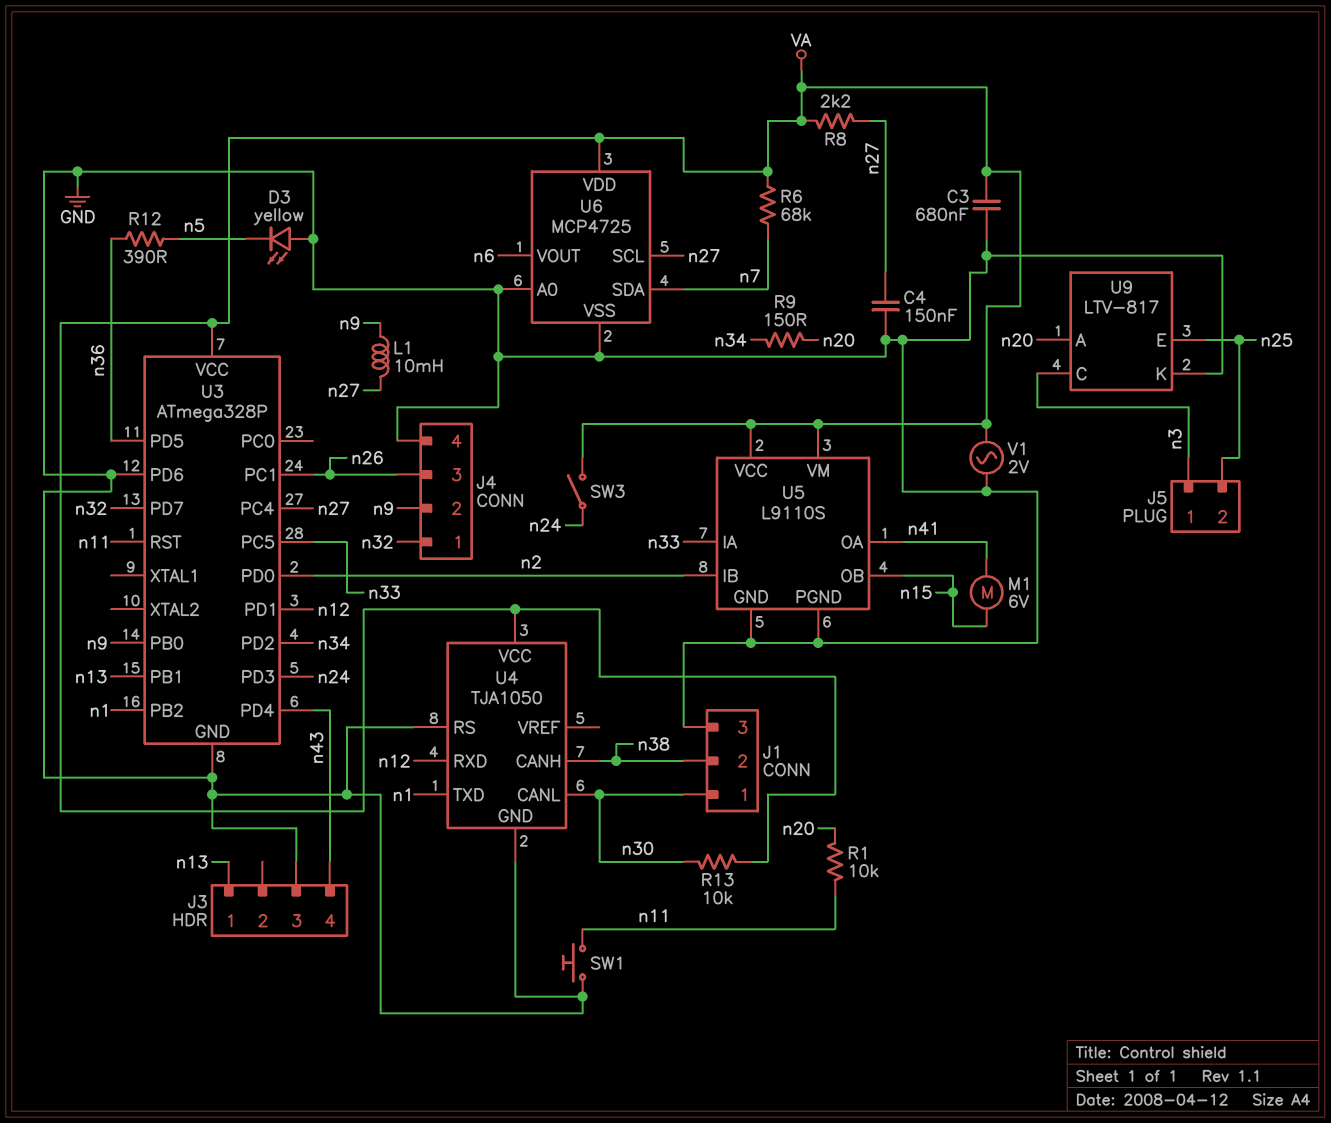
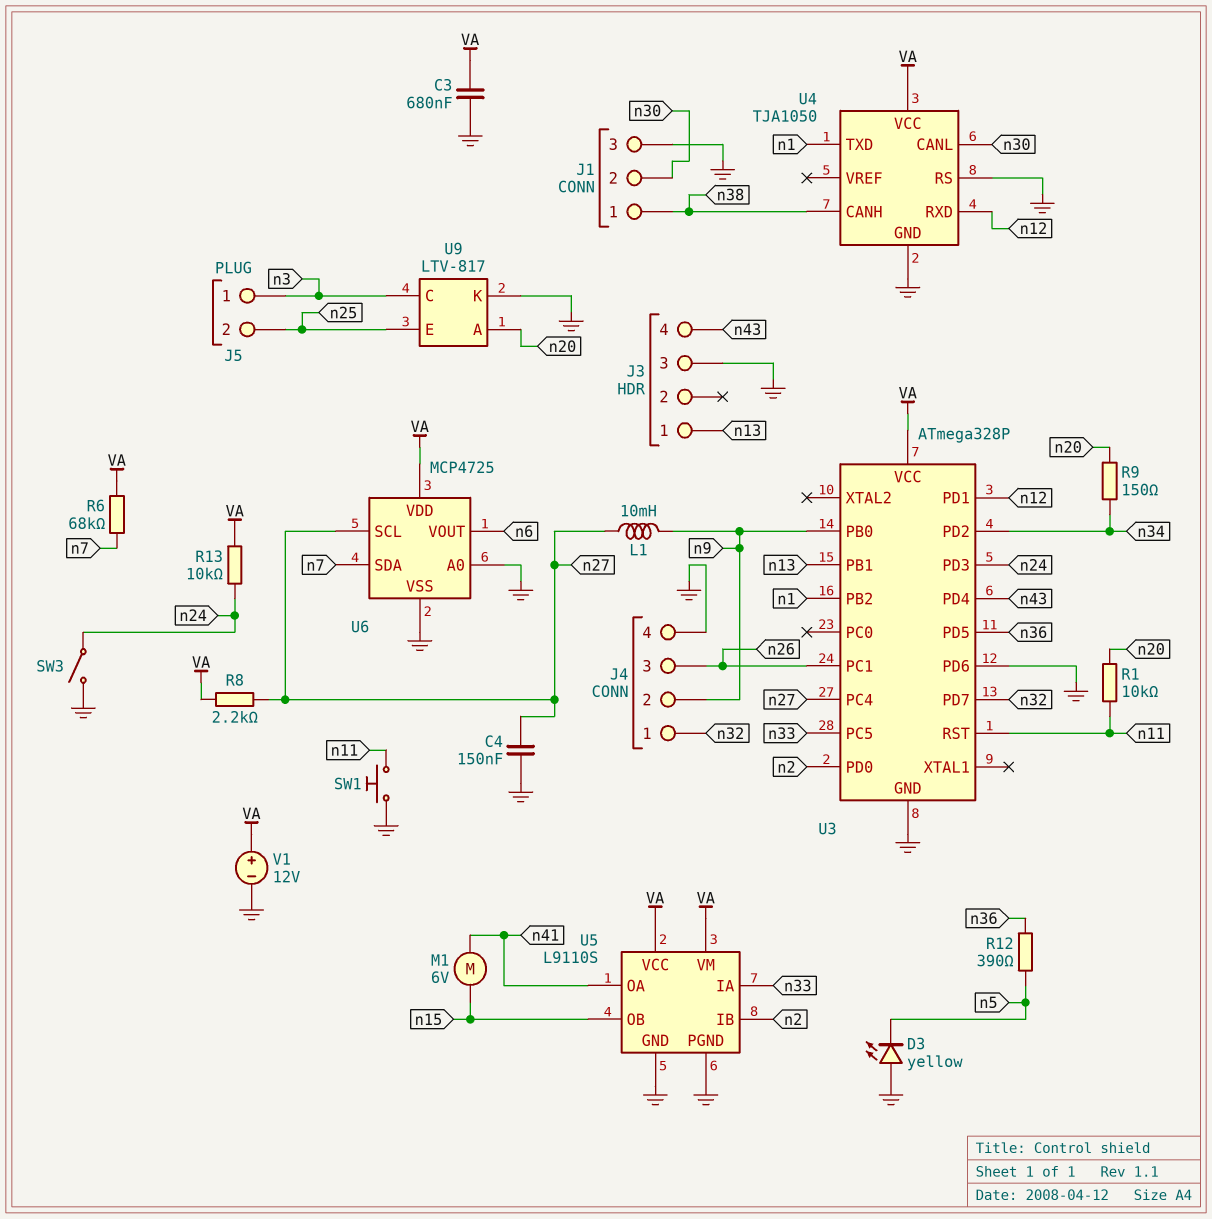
J1 pin 1: n30 -> n38
J1 pin 2: n38 -> n30
R13: 10k (VA, n30) -> 10k (VA, n24)
SW3: switch (VA, n24) -> switch (GND, n24)
V1: AC 2V (GND, VA) -> 12V (plus VA, minus GND)

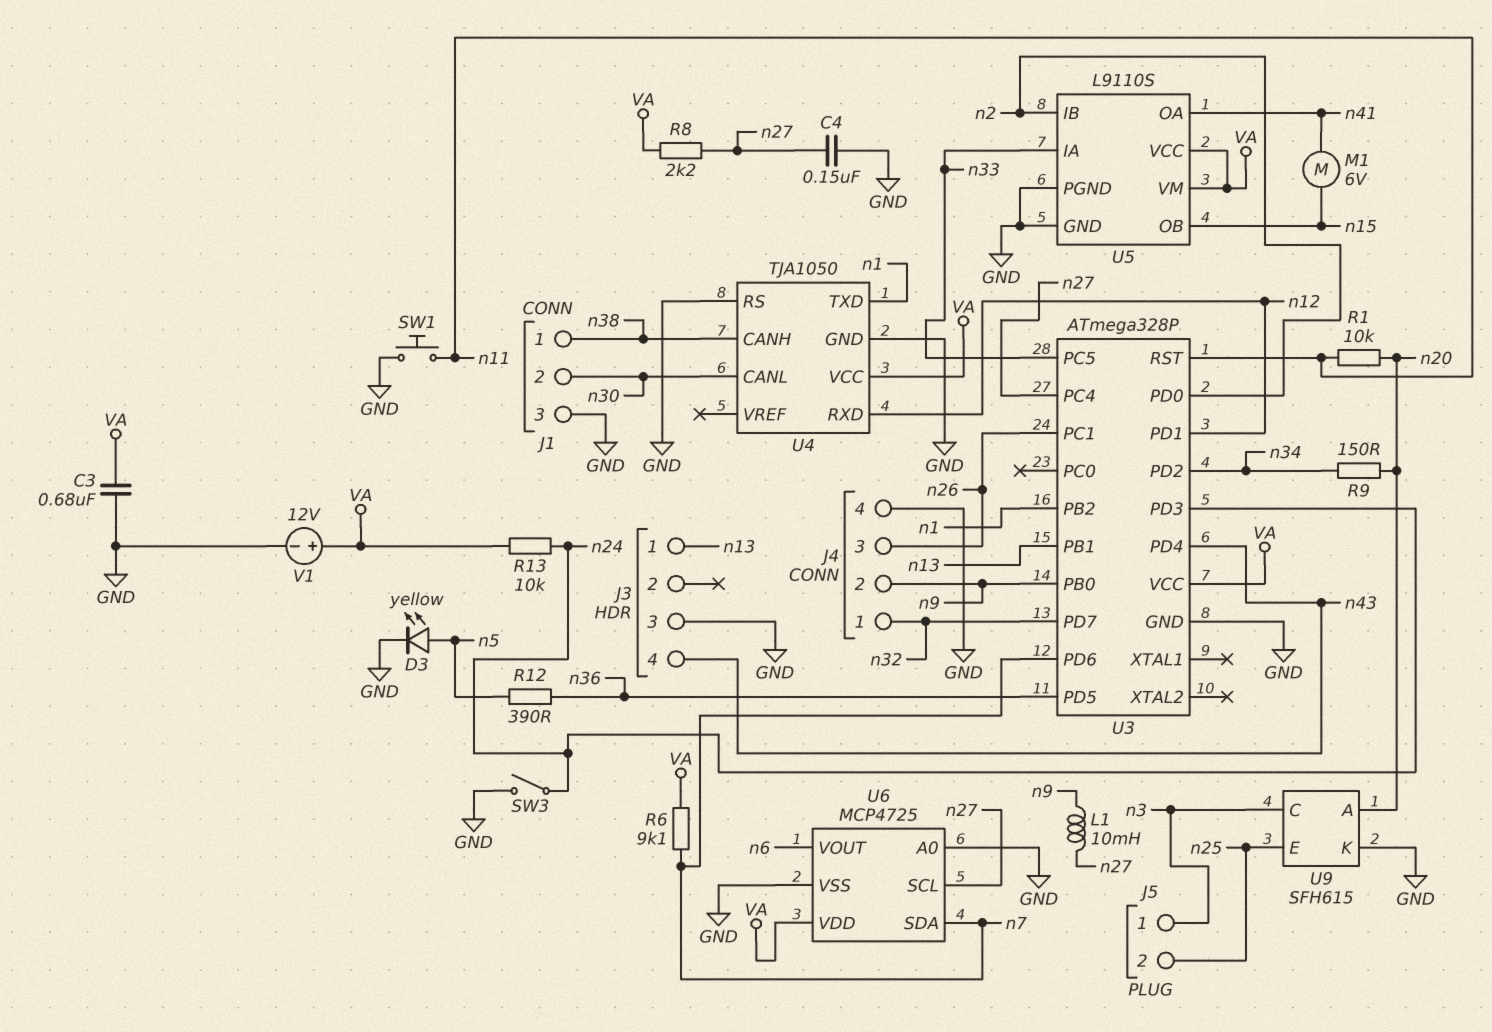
D3: LED yellow (A GND, K n5) -> LED yellow (A n5, K GND)
R6: 68k (VA, n7) -> 9.1k (VA, n7)
U3 pin PD6: GND -> n7
U9: LTV-817 -> SFH615

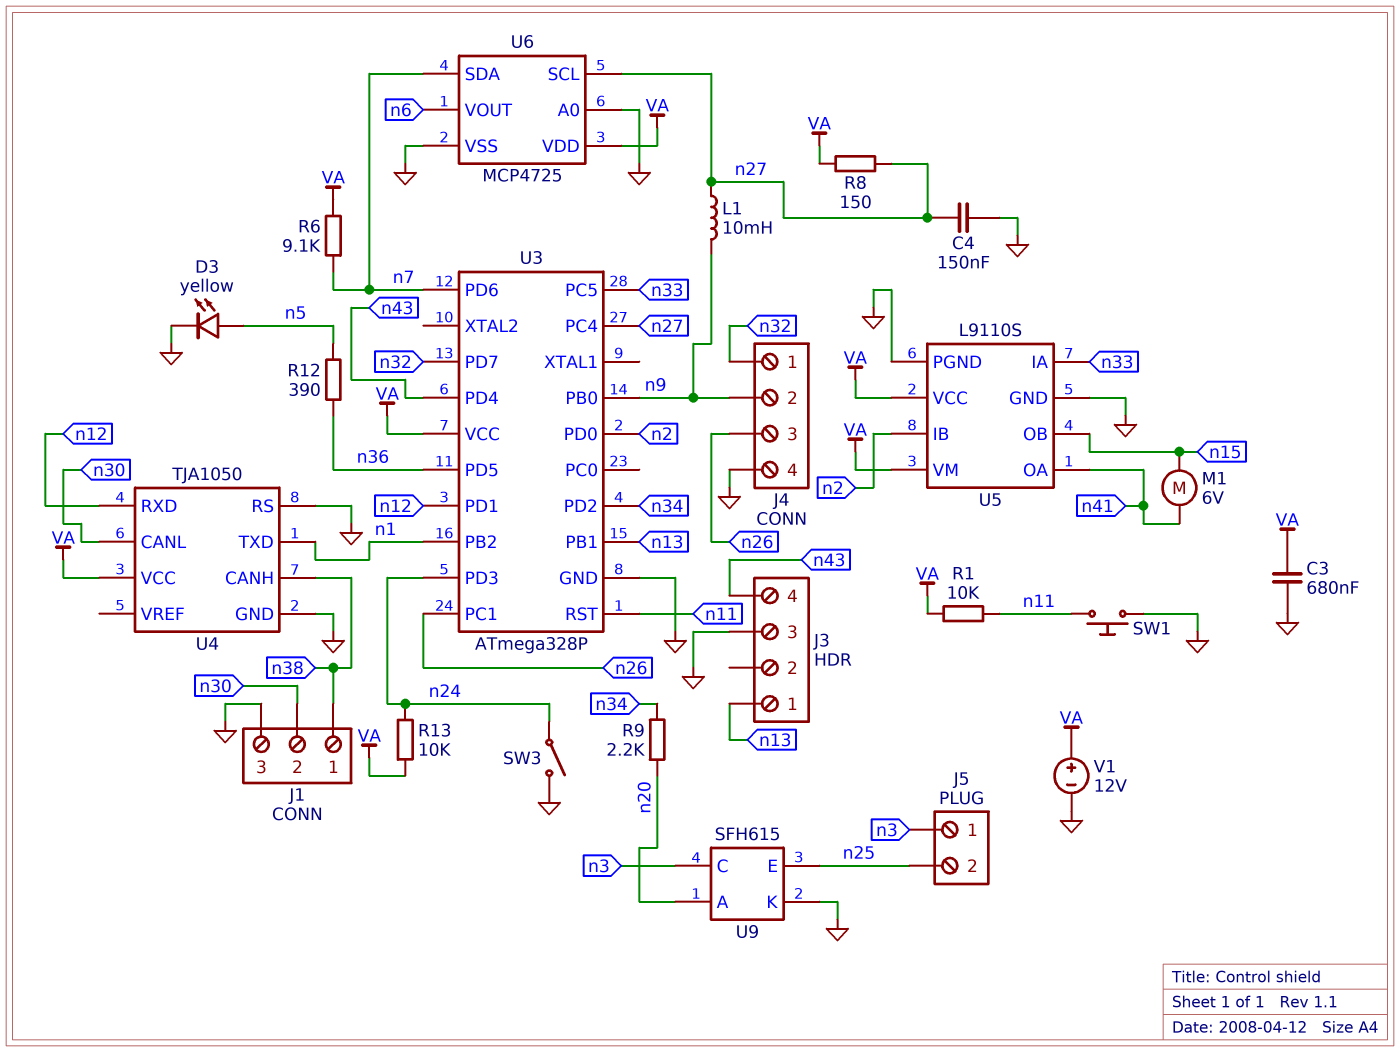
R1: 10k (n11, n20) -> 10k (VA, n11)
R8: 2.2k (VA, n27) -> 150 (VA, n27)
R9: 150 (n20, n34) -> 2.2k (n20, n34)

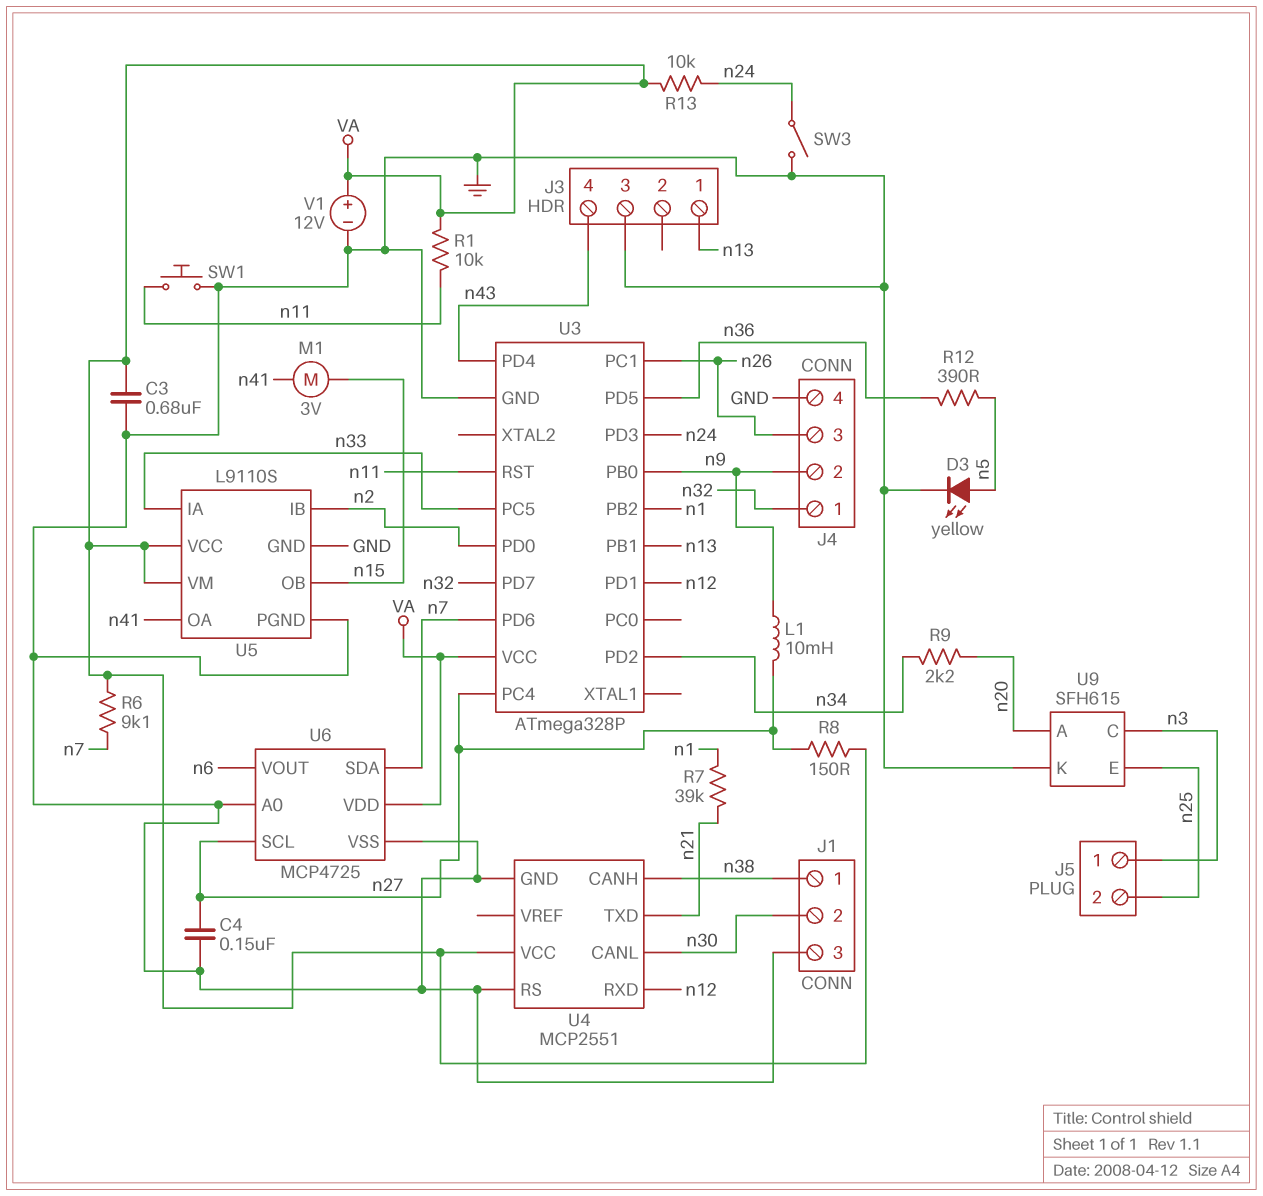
M1: motor 6V (n15, n41) -> motor 3V (n15, n41)
R7: none -> 39k (n1, n21)
U4: TJA1050 -> MCP2551
U4 pin TXD: n1 -> n21

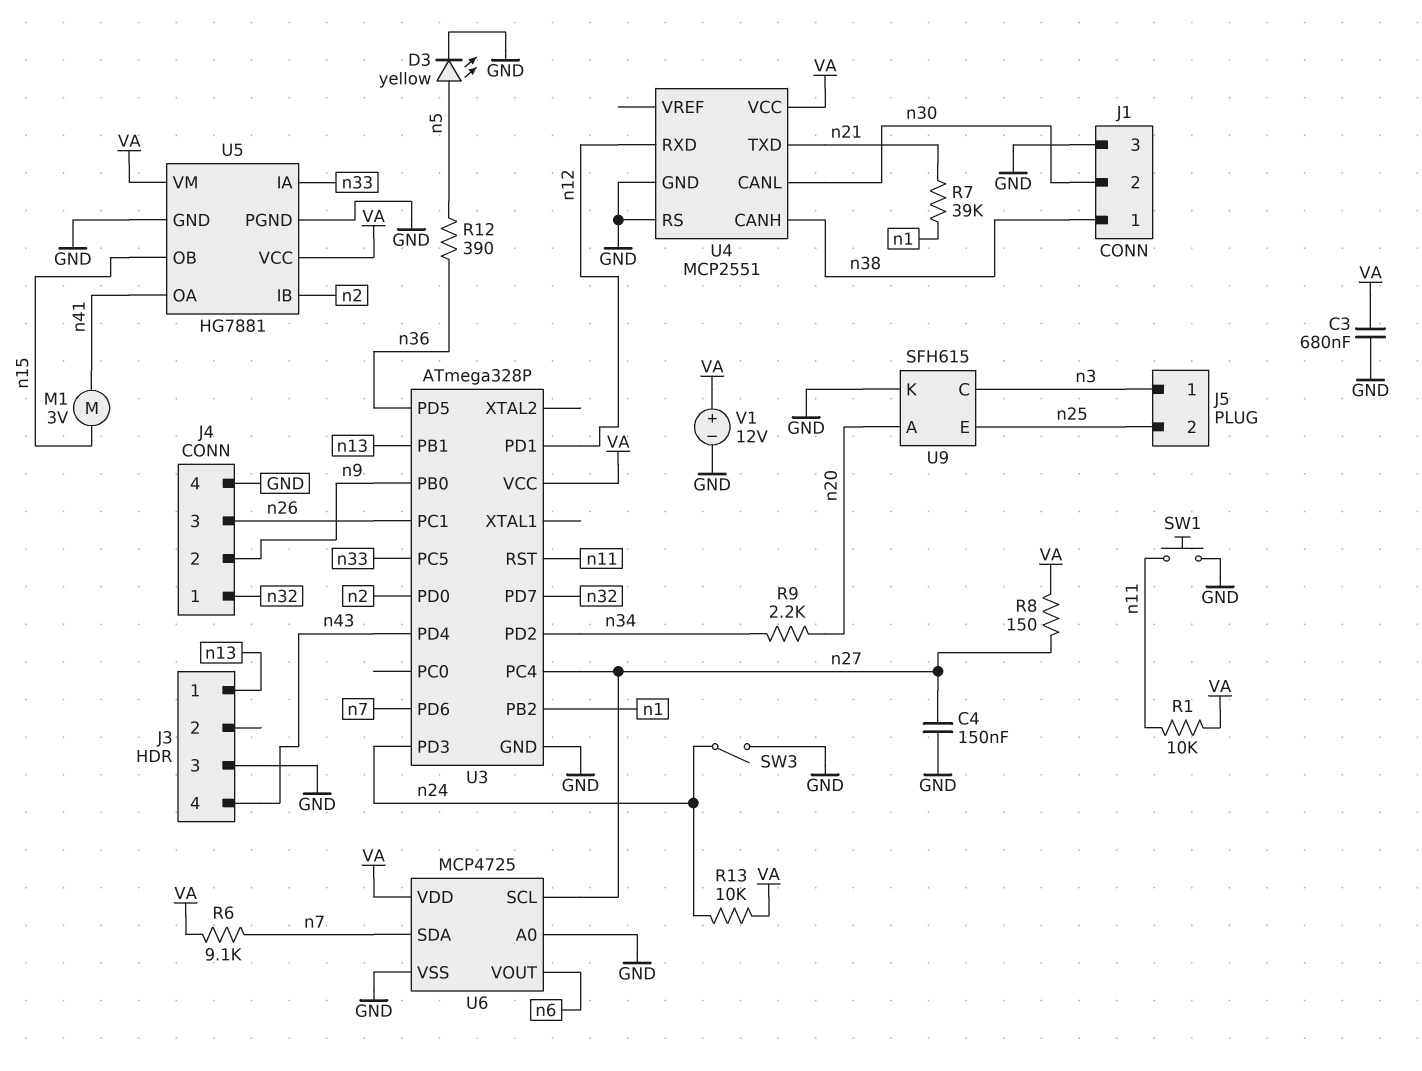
L1: 10mH (n9, n27) -> none
U5: L9110S -> HG7881

